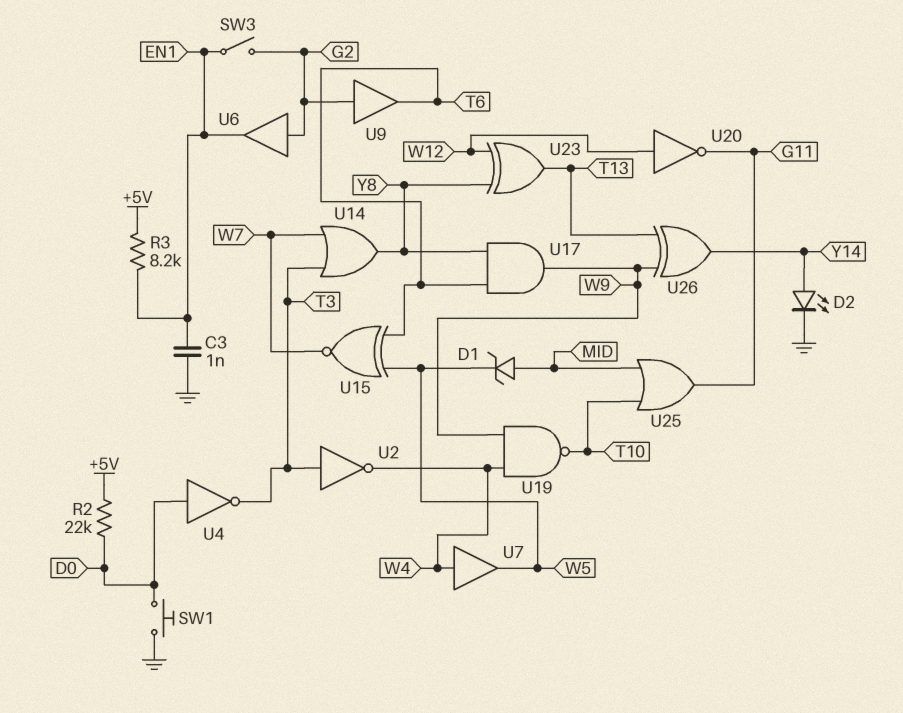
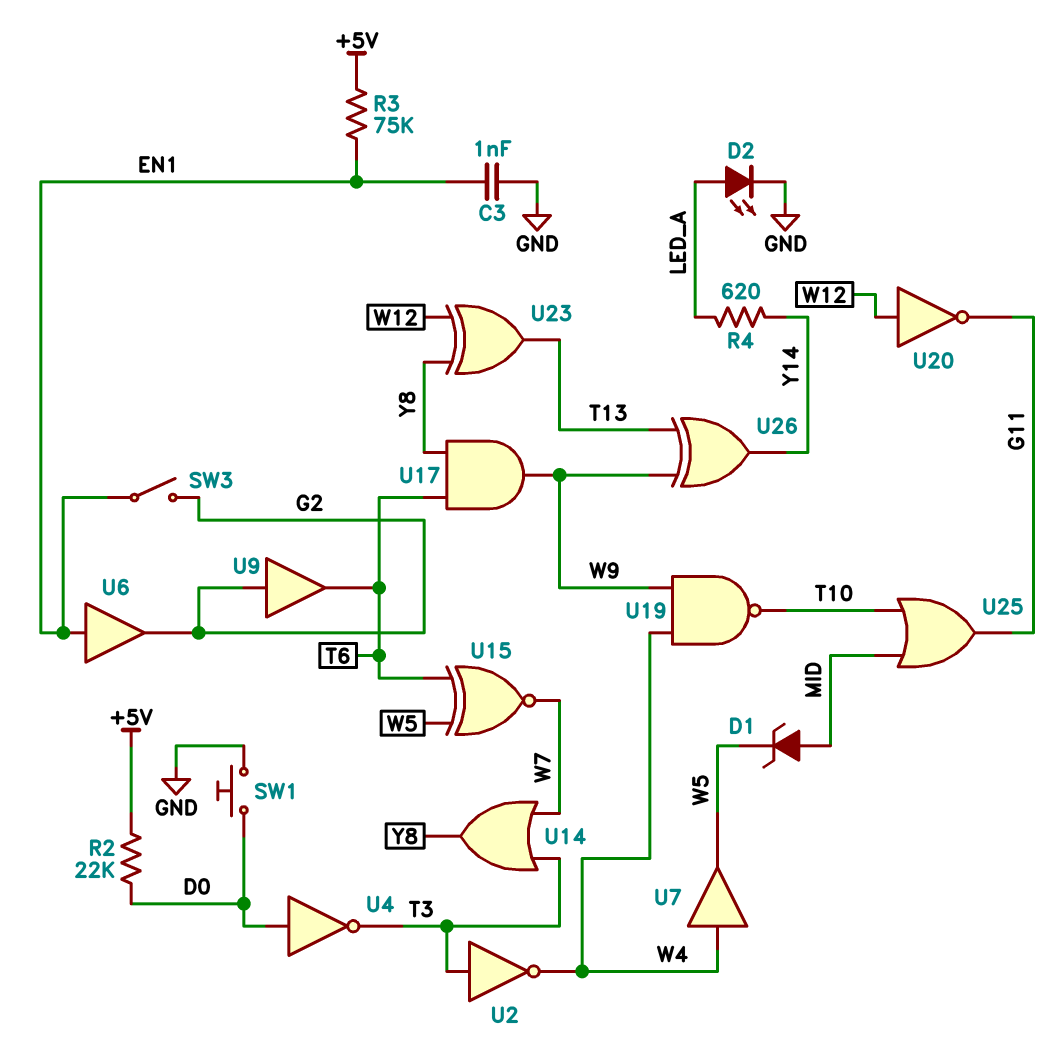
D2: LED (A Y14, K GND) -> LED (A LED_A, K GND)
R3: 8.2k (+5V, EN1) -> 75k (+5V, EN1)
R4: none -> 620 (LED_A, Y14)
U6: buffer (in G2, out EN1) -> buffer (in EN1, out G2)

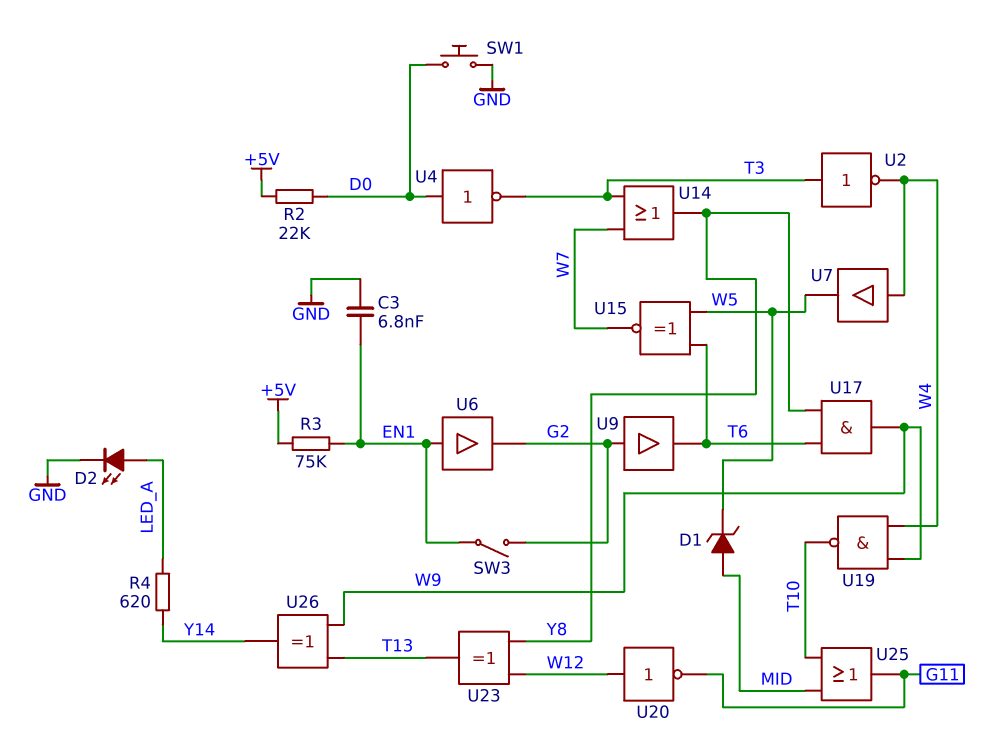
C3: 1nF (EN1, GND) -> 6.8nF (EN1, GND)

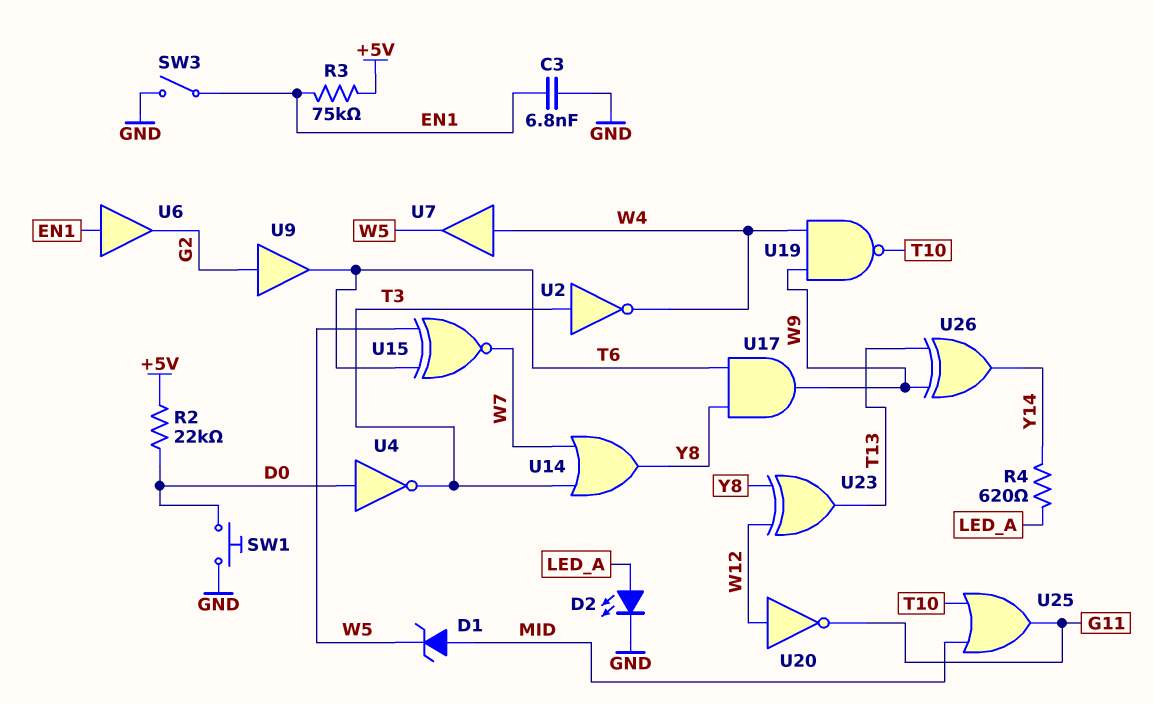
SW3: switch (EN1, G2) -> switch (EN1, GND)

